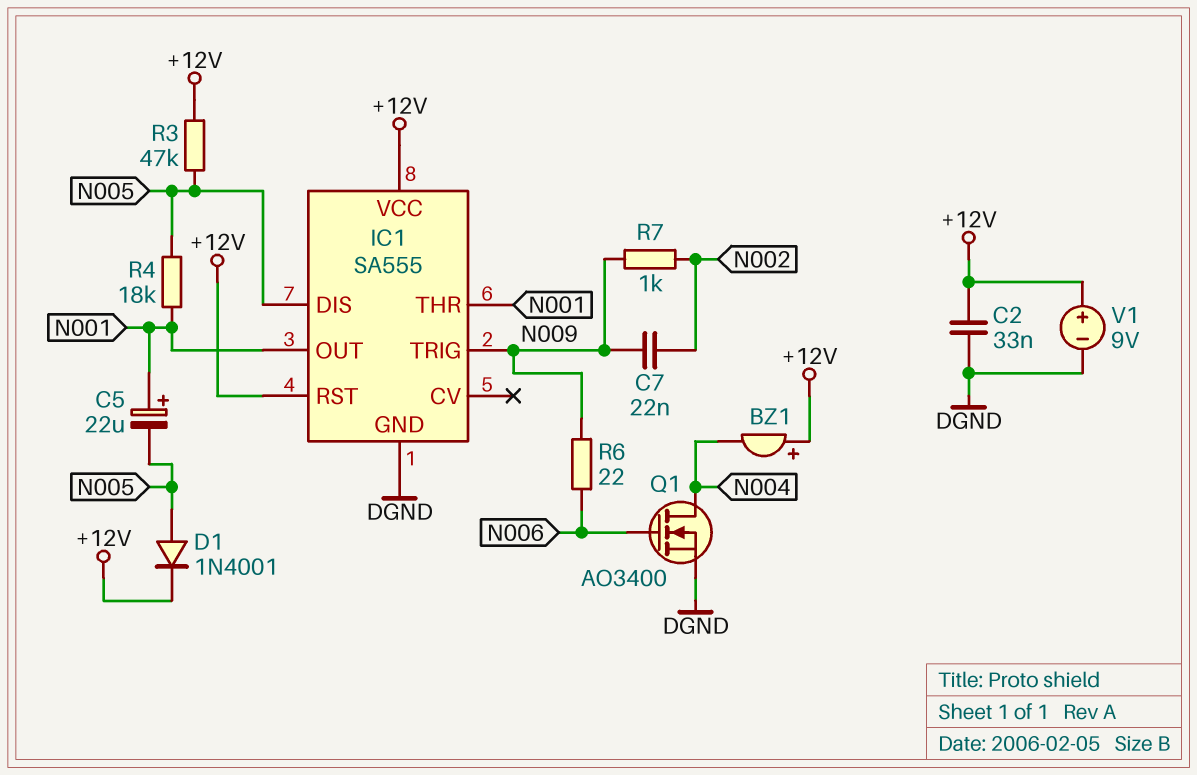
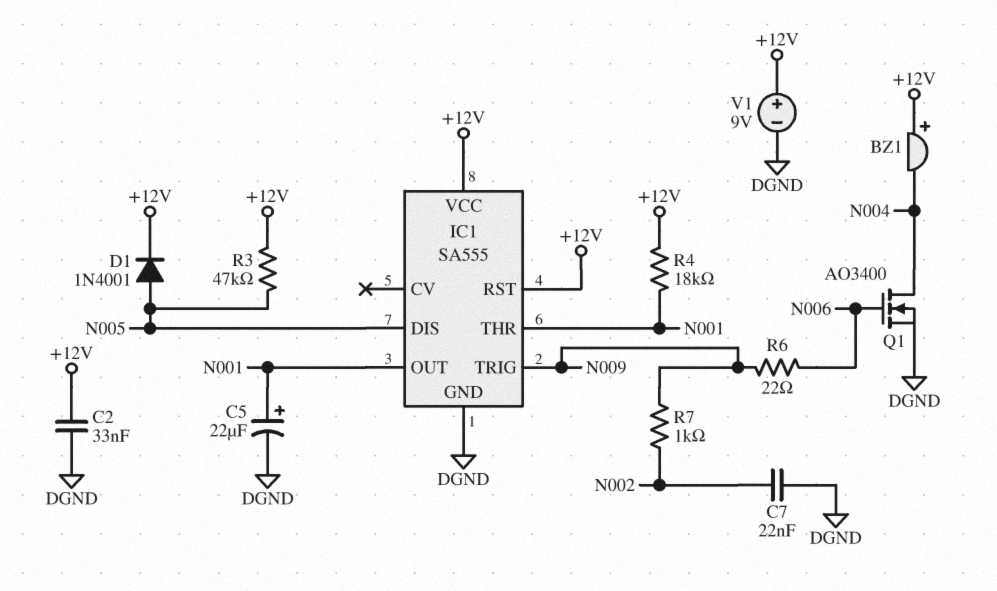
C5: 22uF (plus N001, minus N005) -> 22uF (plus N001, minus DGND)
C7: 22nF (N002, N009) -> 22nF (DGND, N002)
R4: 18k (N001, N005) -> 18k (+12V, N001)

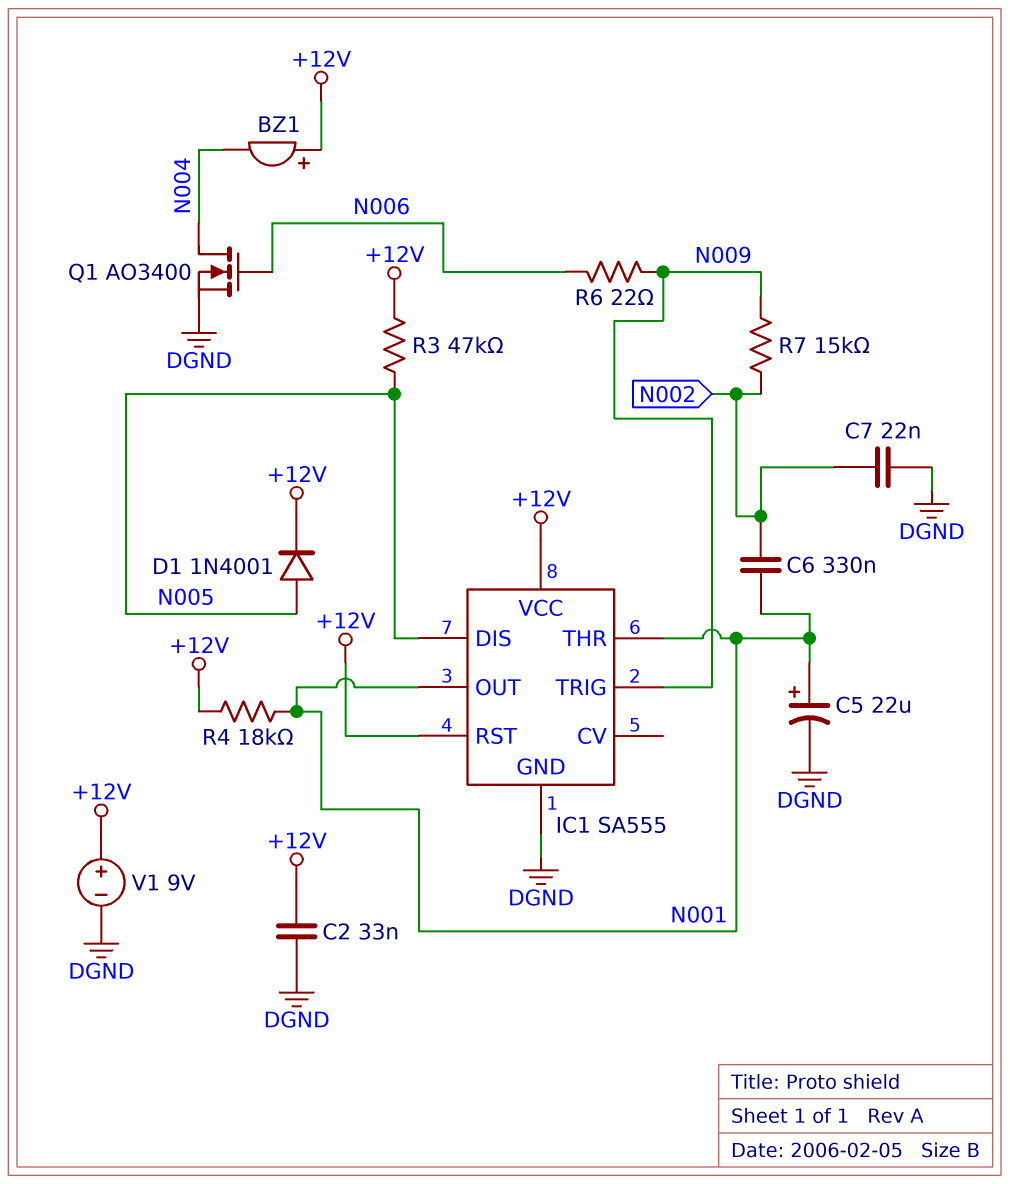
C6: none -> 330nF (N001, N002)
R7: 1k (N002, N009) -> 15k (N002, N009)

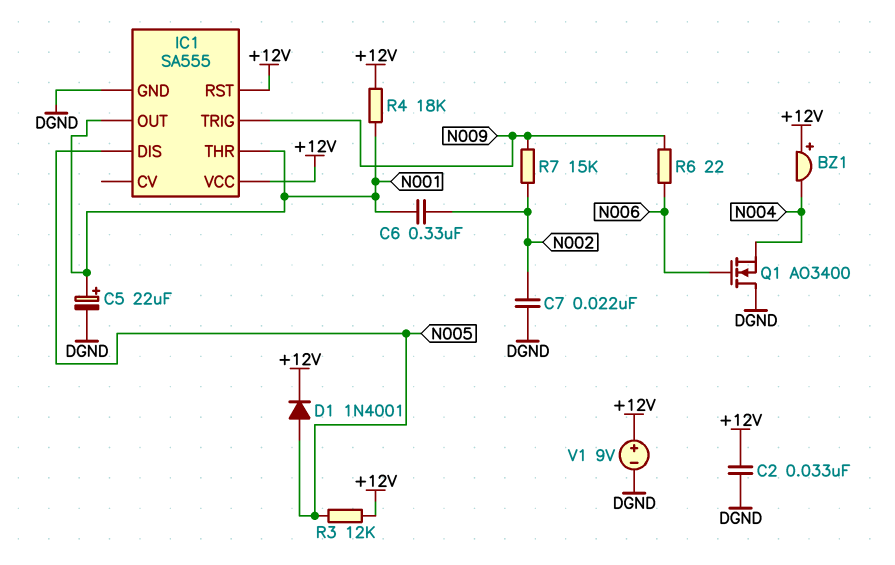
Q1: NMOS AO3400 (G N006, D N004, S DGND) -> NMOS AO3400 (G N006, D DGND, S N004)
R3: 47k (+12V, N005) -> 12k (+12V, N005)

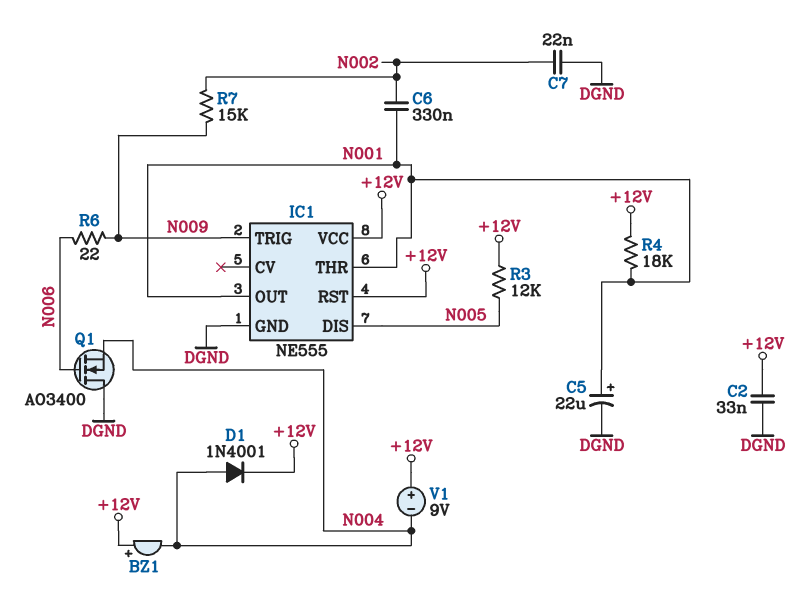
D1: diode 1N4001 (A N005, K +12V) -> diode 1N4001 (A N004, K +12V)
IC1: SA555 -> NE555
V1: 9V (plus +12V, minus DGND) -> 9V (plus +12V, minus N004)

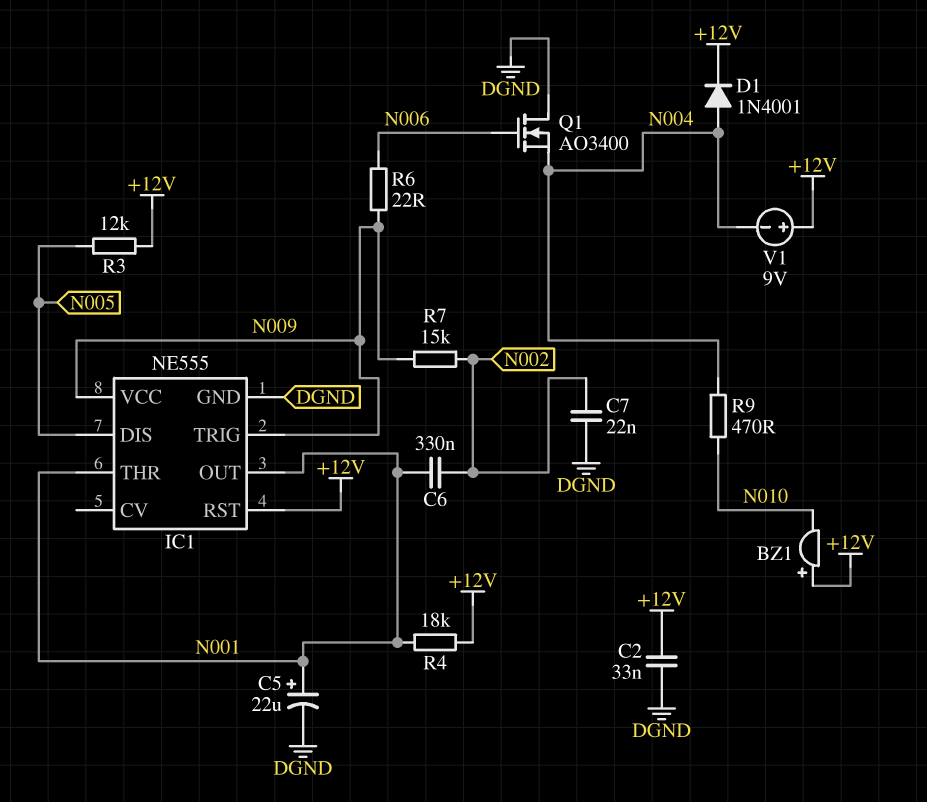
BZ1: buzzer (plus +12V, minus N004) -> buzzer (plus +12V, minus N010)
IC1 pin VCC: +12V -> N009
R9: none -> 470 (N004, N010)

